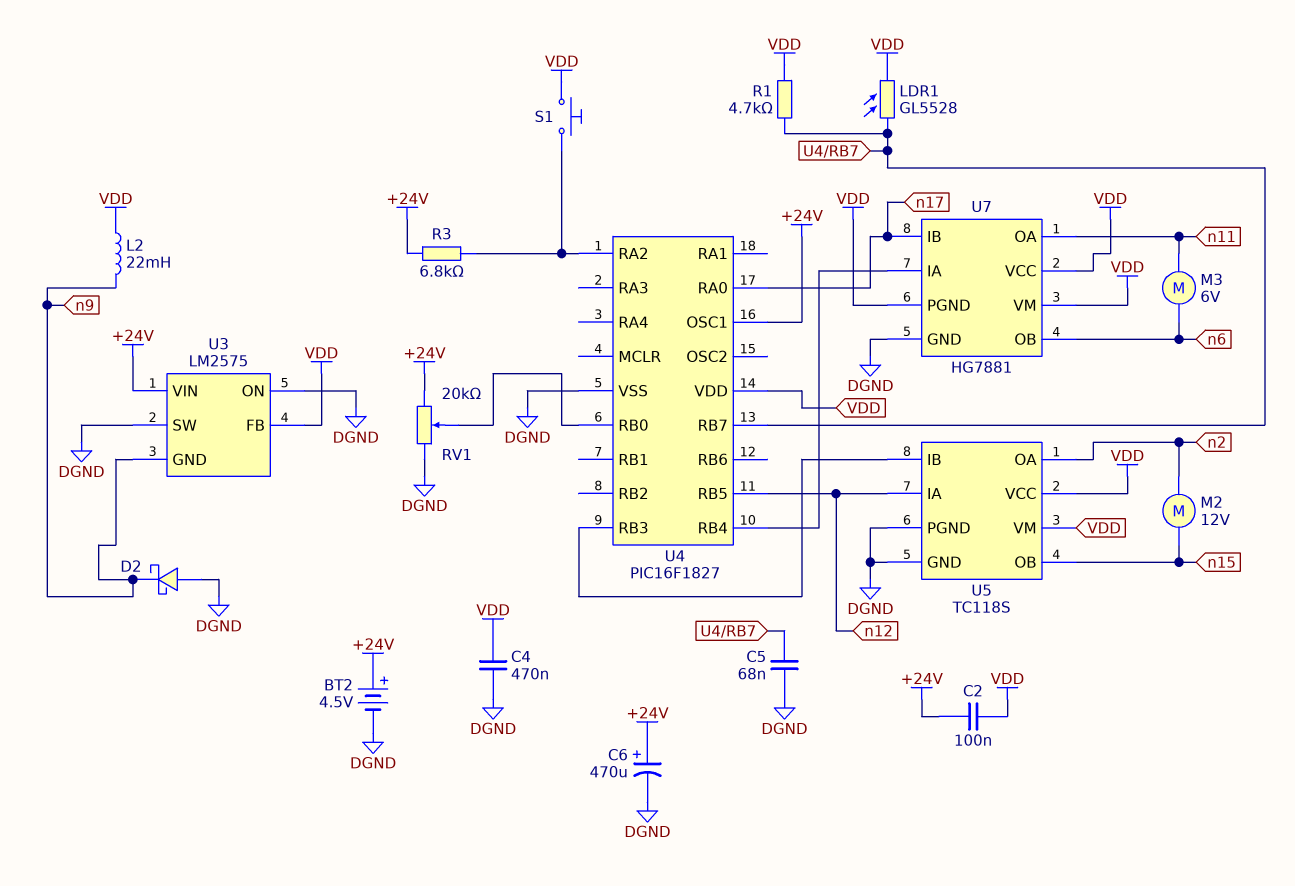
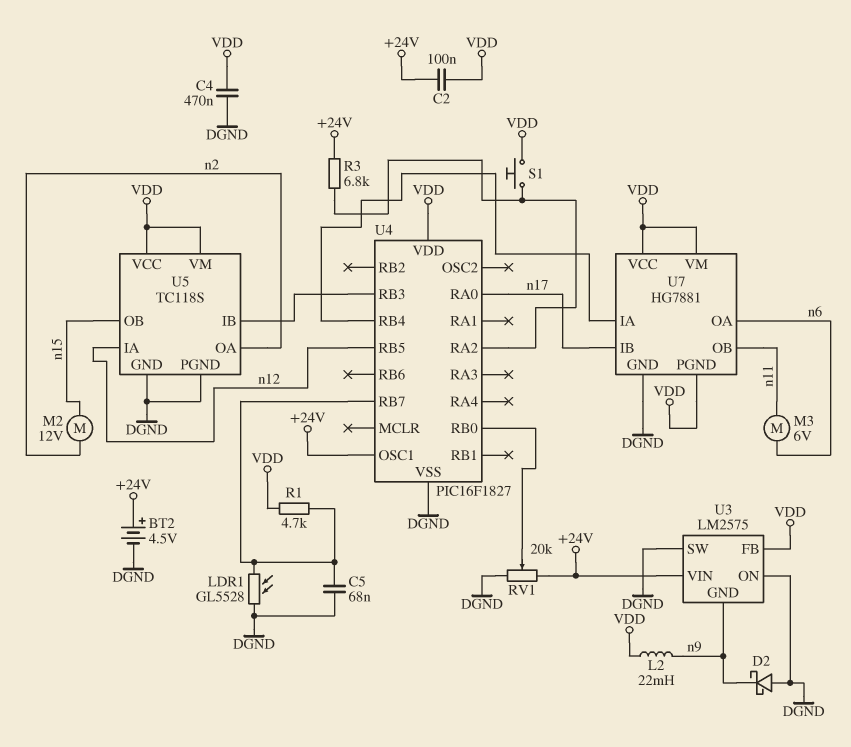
C6: 470uF (plus +24V, minus DGND) -> none
LDR1: GL5528 (U4/RB7, VDD) -> GL5528 (DGND, U4/RB7)
U7 pin OA: n11 -> n6
U7 pin OB: n6 -> n11

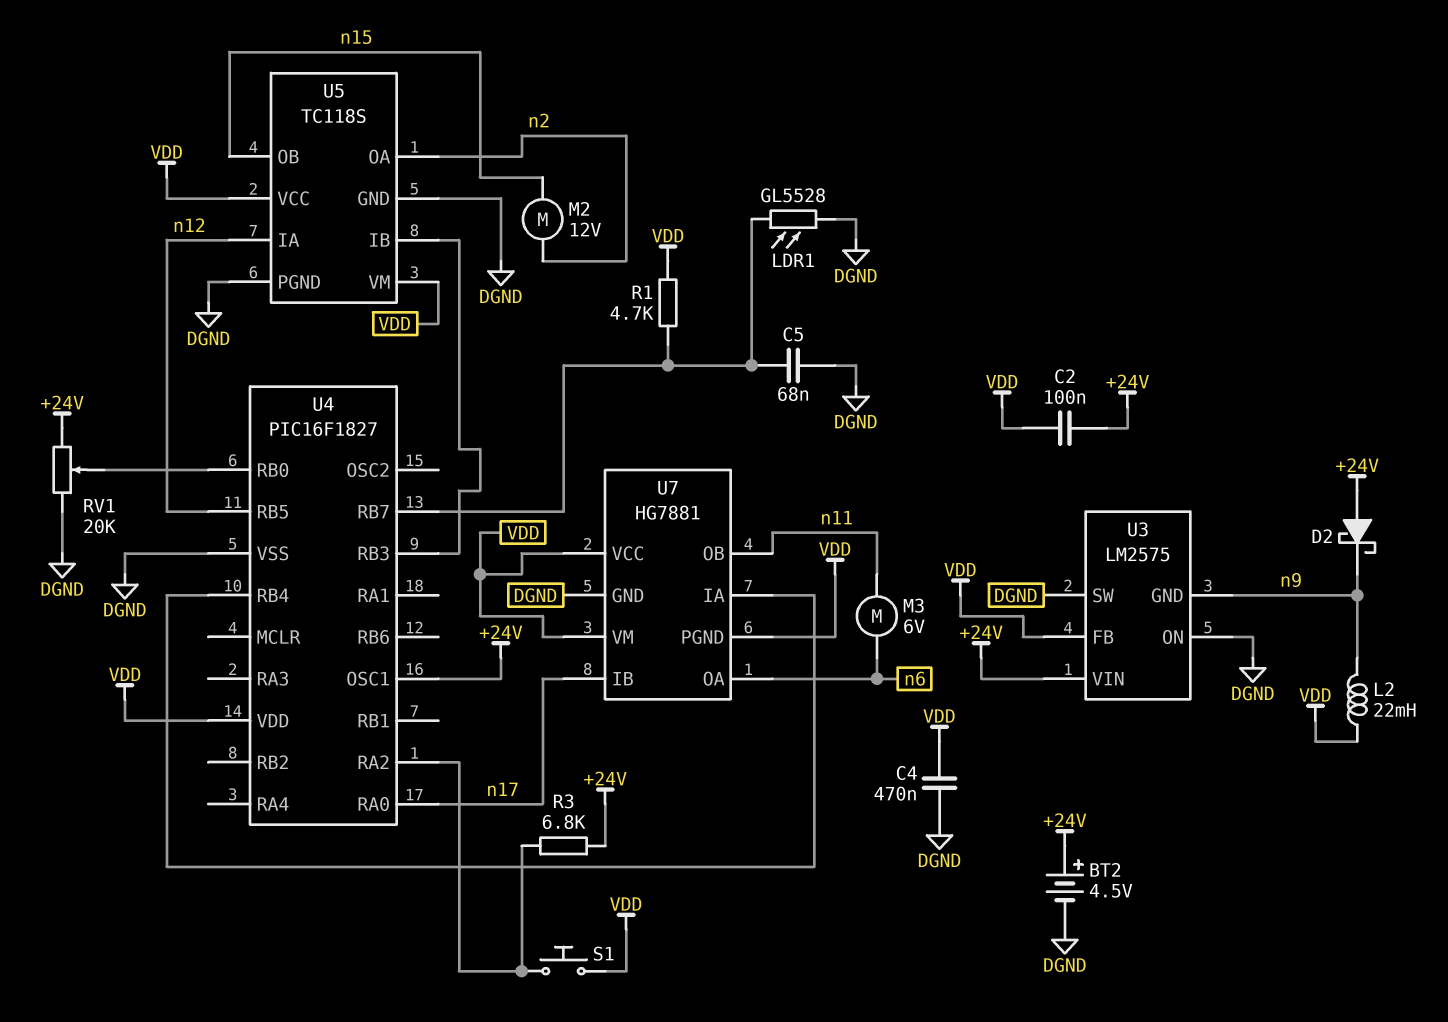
D2: schottky (A DGND, K n9) -> schottky (A +24V, K n9)

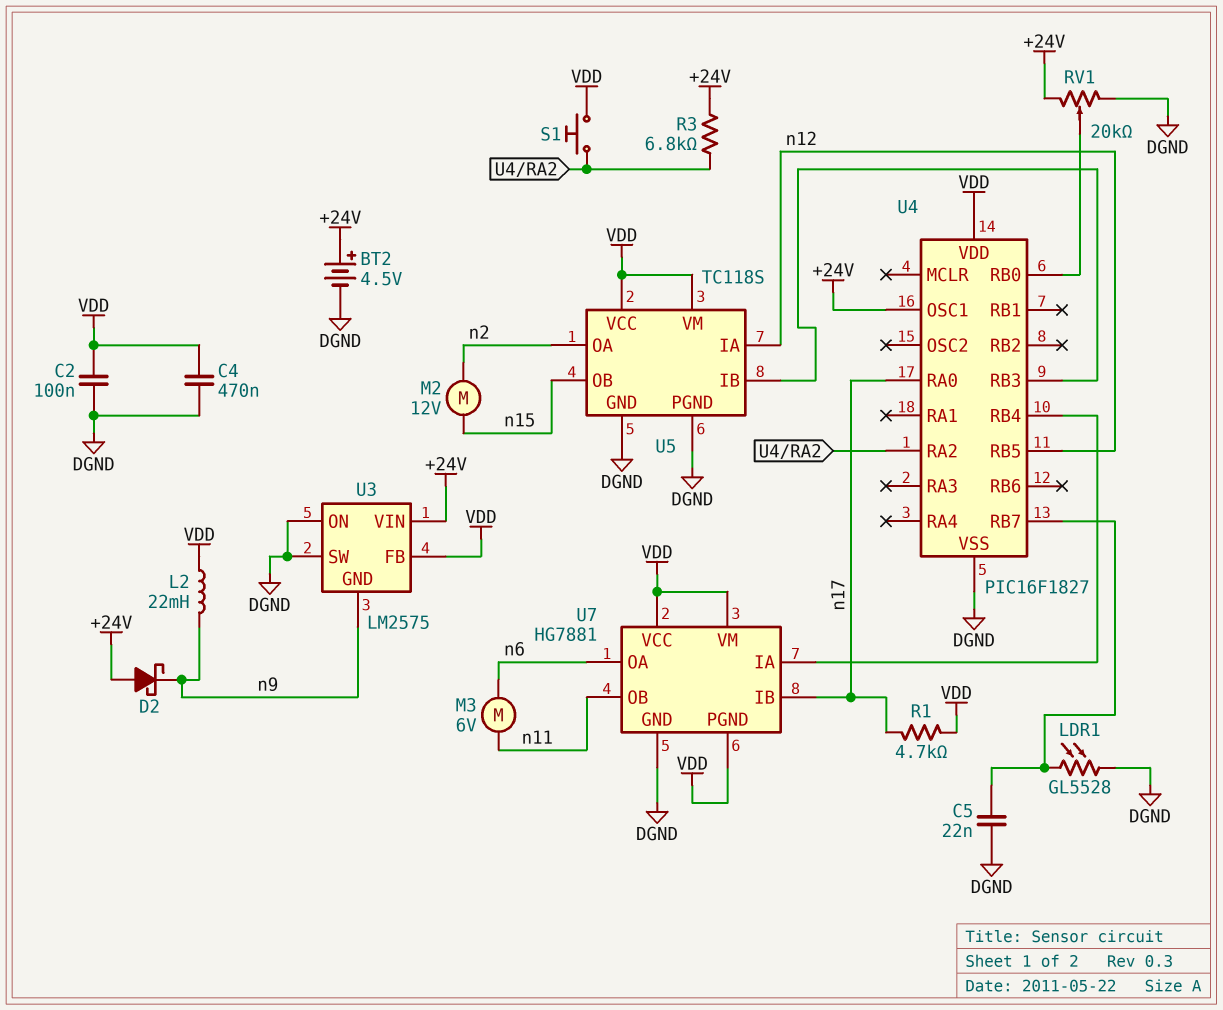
C2: 100nF (+24V, VDD) -> 100nF (DGND, VDD)
C5: 68nF (DGND, U4/RB7) -> 22nF (DGND, U4/RB7)
R1: 4.7k (U4/RB7, VDD) -> 4.7k (VDD, n17)

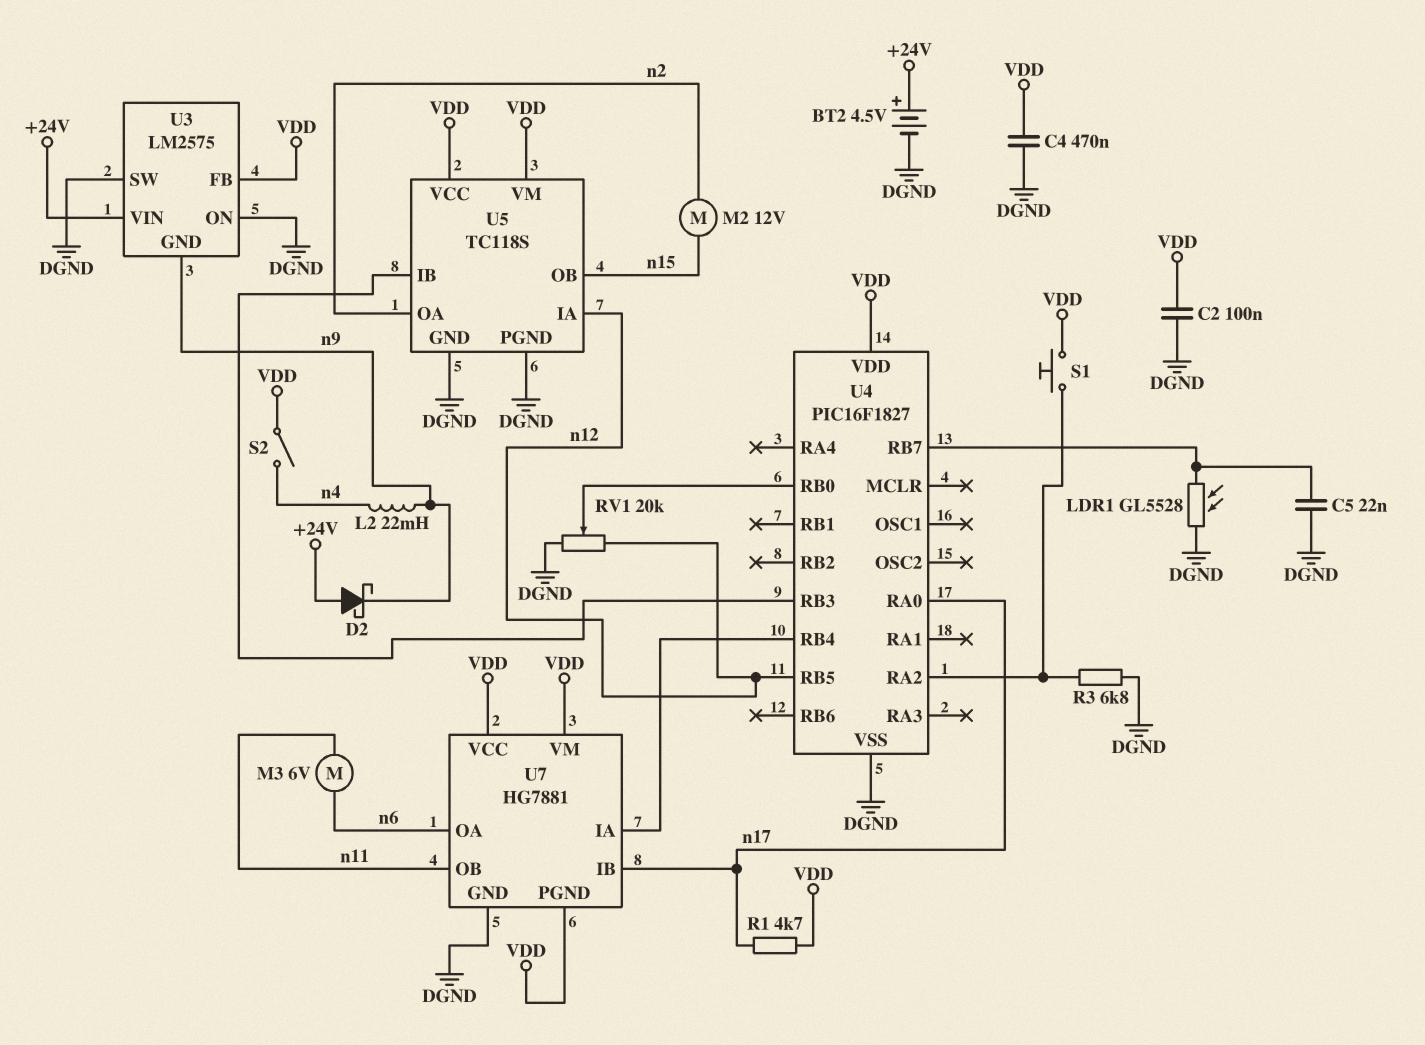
L2: 22mH (VDD, n9) -> 22mH (n4, n9)
R3: 6.8k (+24V, U4/RA2) -> 6.8k (DGND, U4/RA2)
RV1: 20k (+24V, DGND, wiper U4/RB0) -> 20k (DGND, n12, wiper U4/RB0)
S2: none -> switch (VDD, n4)
U4 pin OSC1: +24V -> none

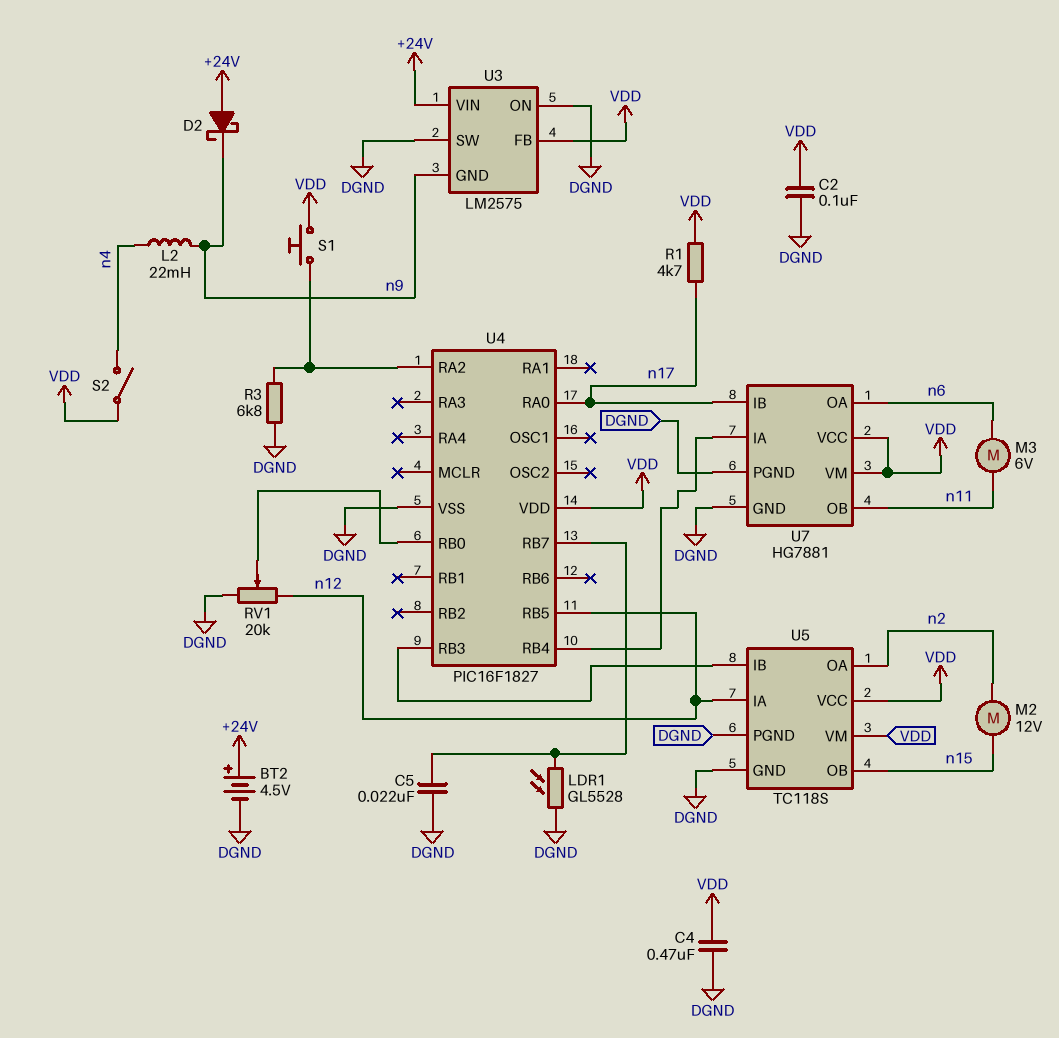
U7 pin PGND: VDD -> DGND

